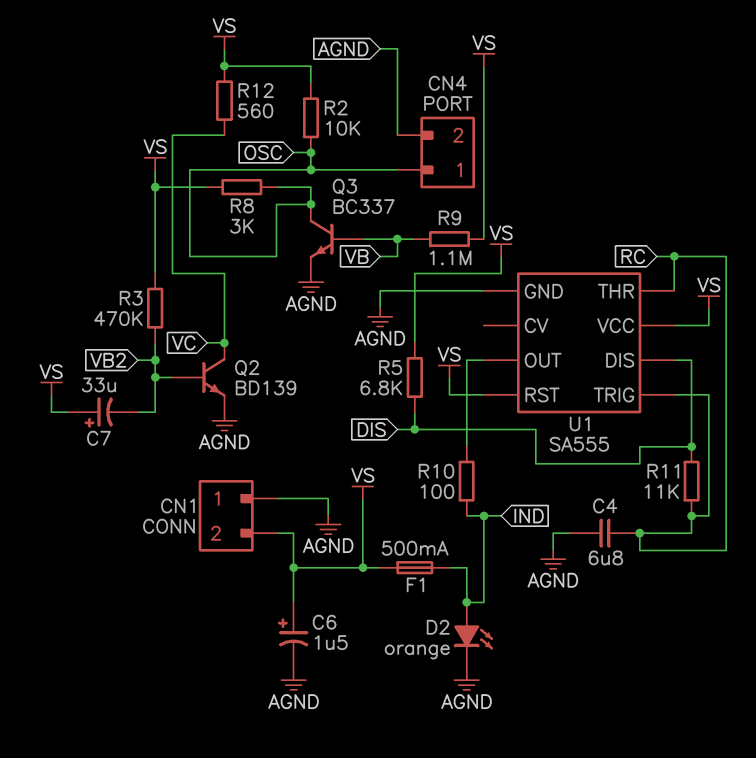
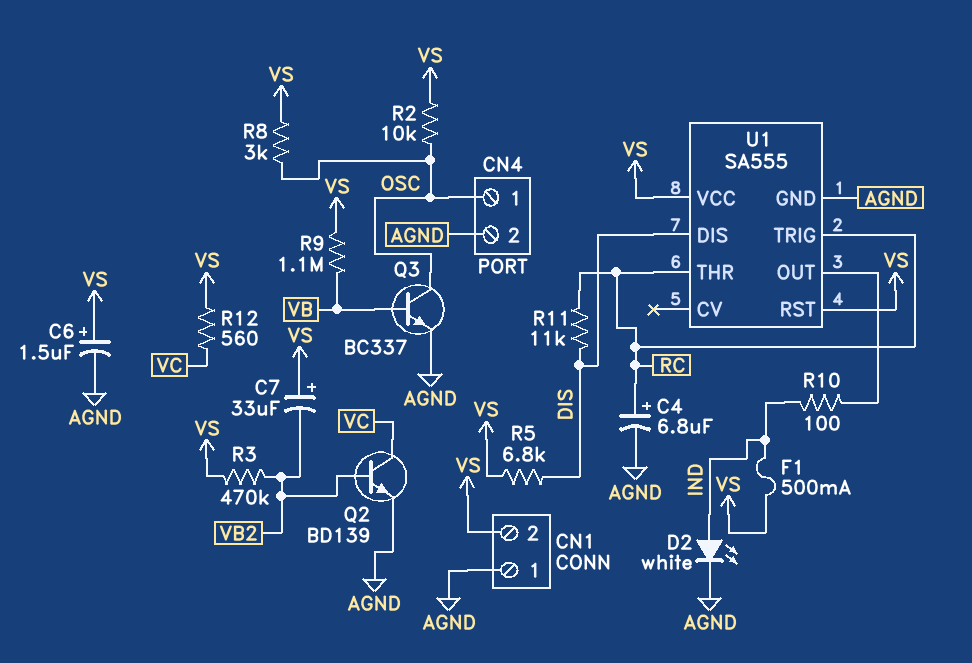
C4: 6.8uF (AGND, RC) -> 6.8uF (plus RC, minus AGND)
D2: LED orange (A IND, K AGND) -> LED white (A IND, K AGND)

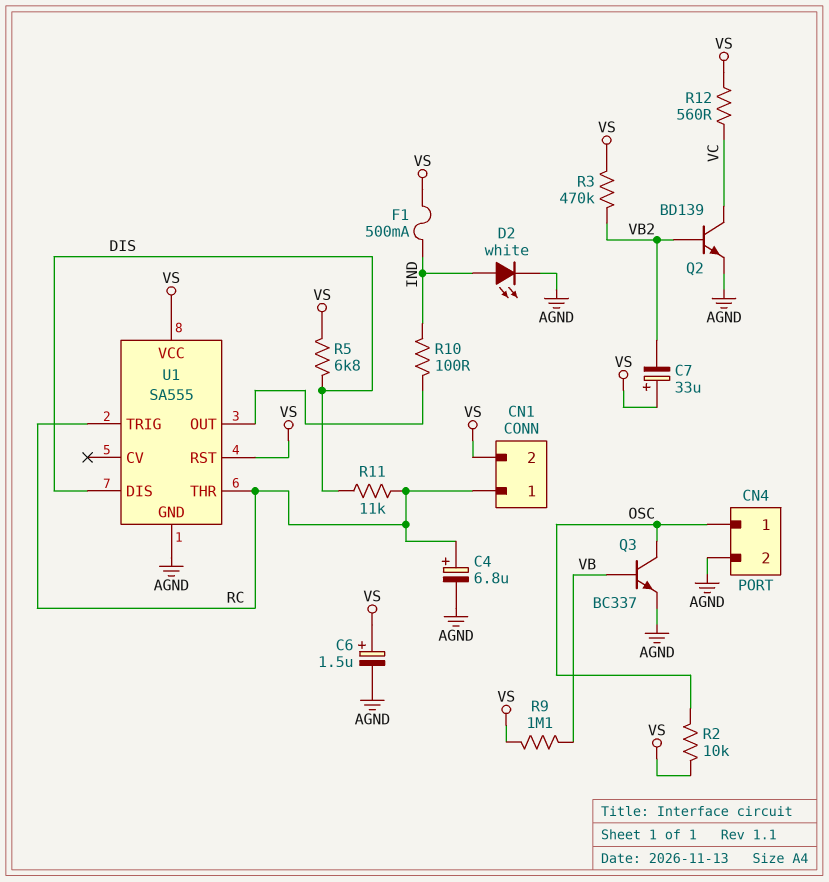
CN1 pin 1: AGND -> RC
R8: 3k (OSC, VS) -> none

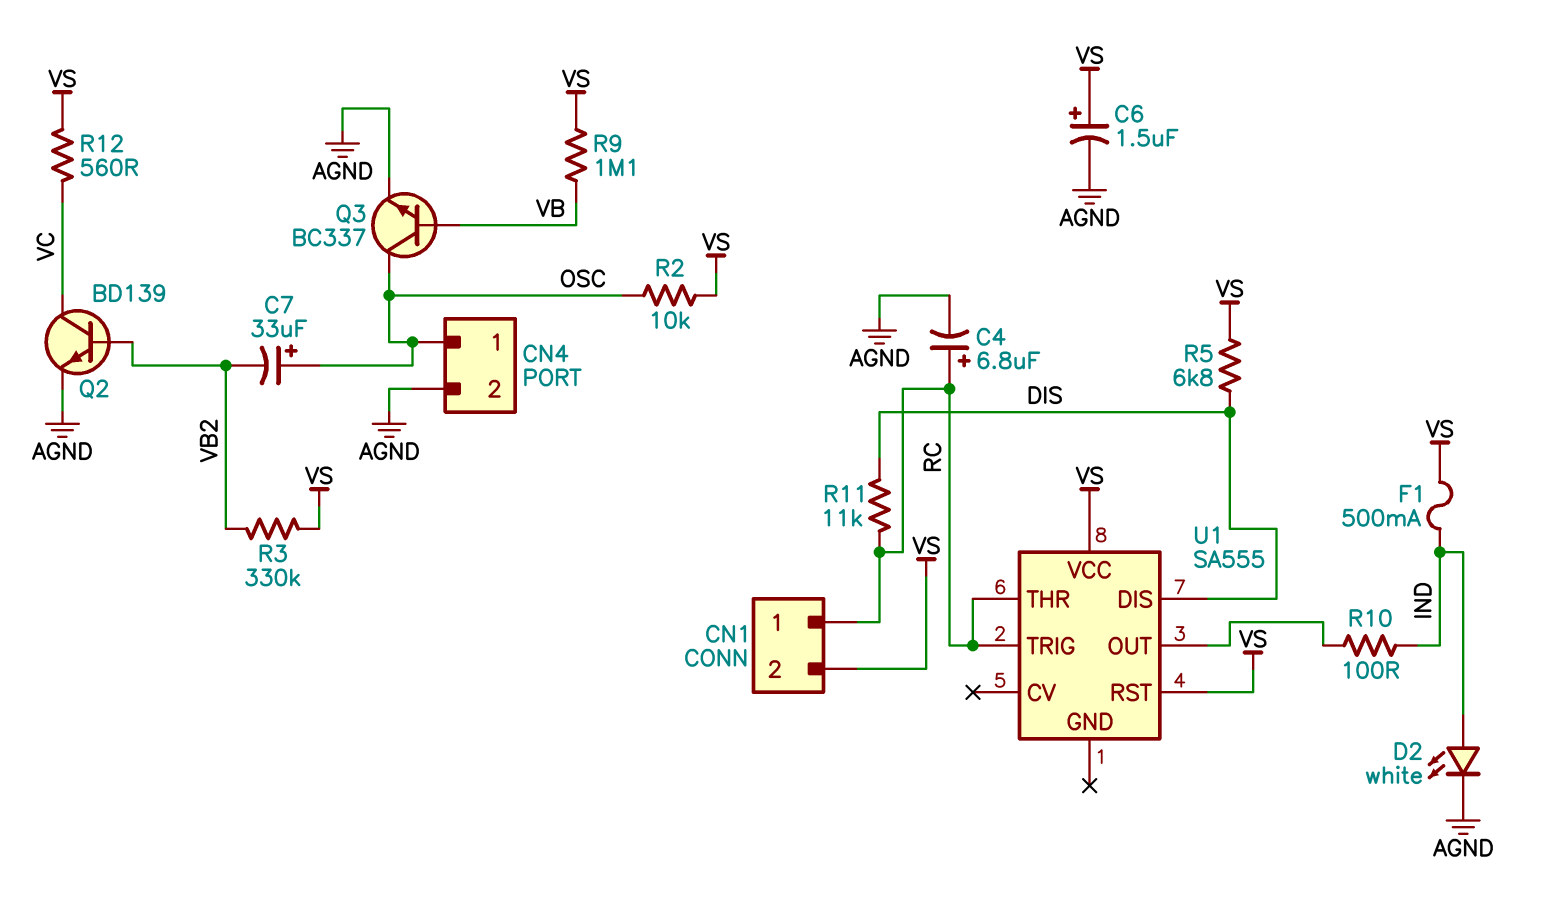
C7: 33uF (plus VS, minus VB2) -> 33uF (plus OSC, minus VB2)
R3: 470k (VB2, VS) -> 330k (VB2, VS)
U1 pin GND: AGND -> none

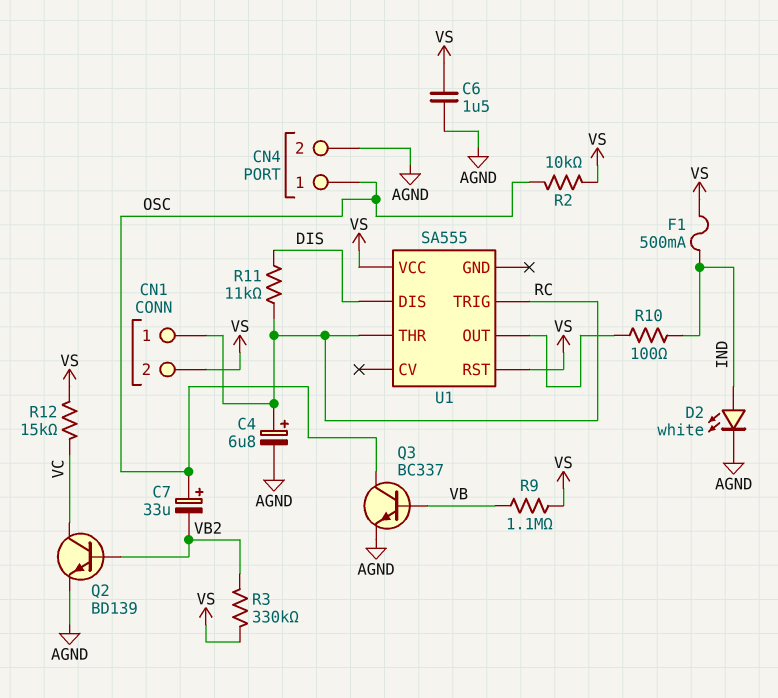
C6: 1.5uF (plus VS, minus AGND) -> 1.5uF (AGND, VS)
R5: 6.8k (DIS, VS) -> none
R12: 560 (VC, VS) -> 15k (VC, VS)

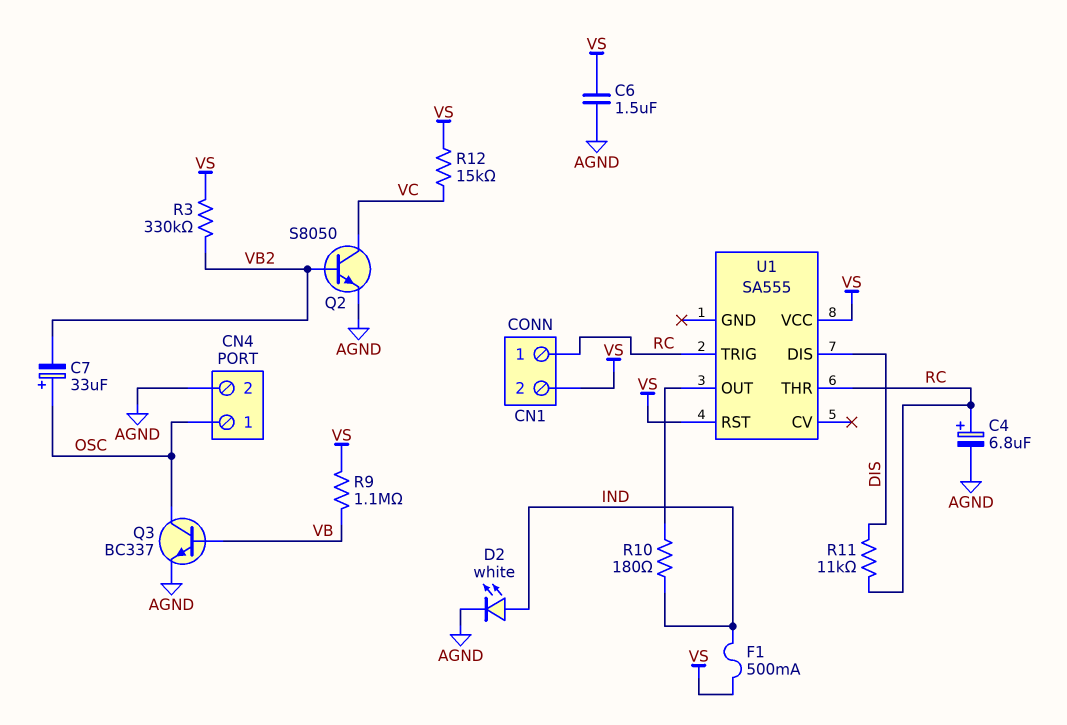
Q2: NPN BD139 (B VB2, C VC, E AGND) -> NPN S8050 (B VB2, C VC, E AGND)
R2: 10k (OSC, VS) -> none
R10: 100 (IND, U1/OUT) -> 180 (IND, U1/OUT)

